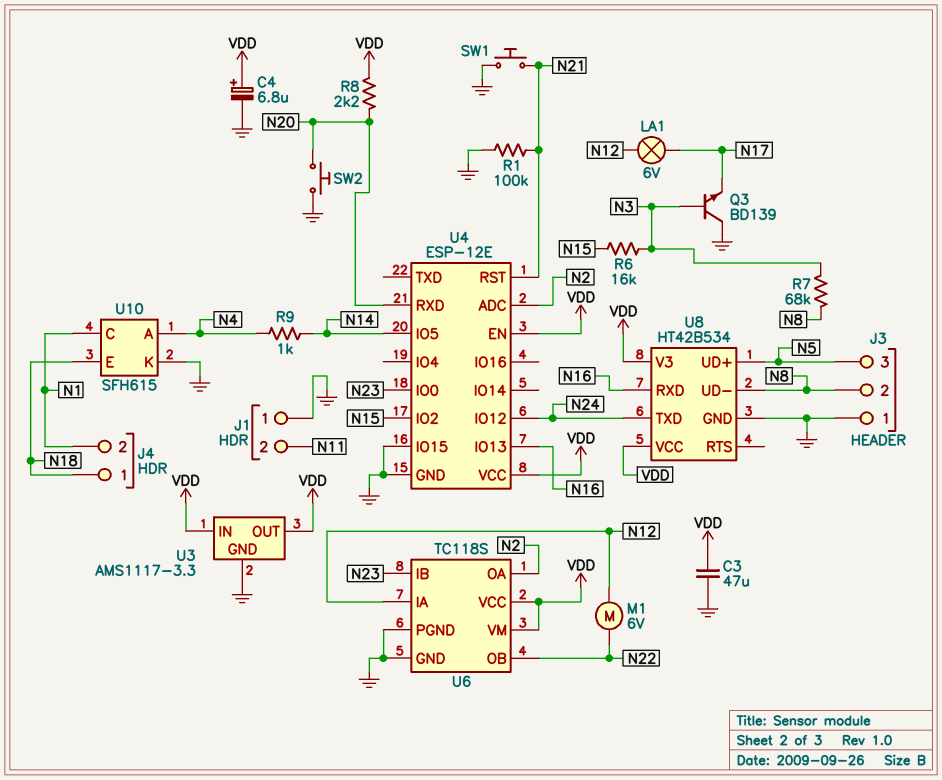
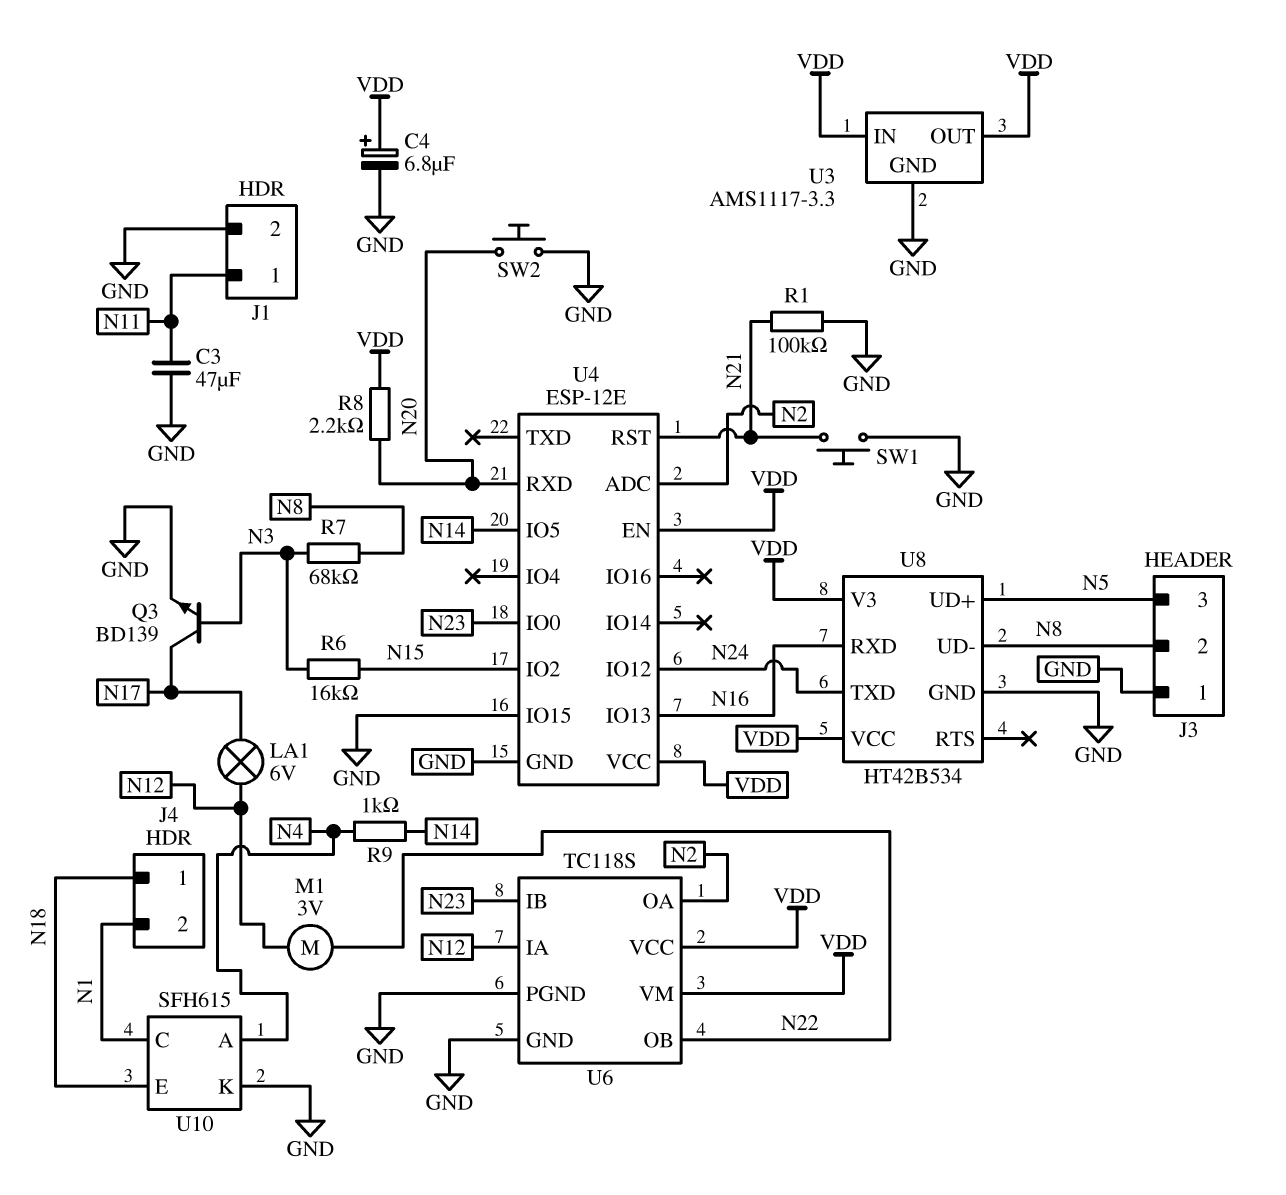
C3: 47uF (GND, VDD) -> 47uF (GND, N11)
J1 pin 1: GND -> N11
J1 pin 2: N11 -> GND
M1: motor 6V (N12, N22) -> motor 3V (N12, N22)
Q3: NPN BD139 (B N3, C GND, E N17) -> NPN BD139 (B N3, C N17, E GND)

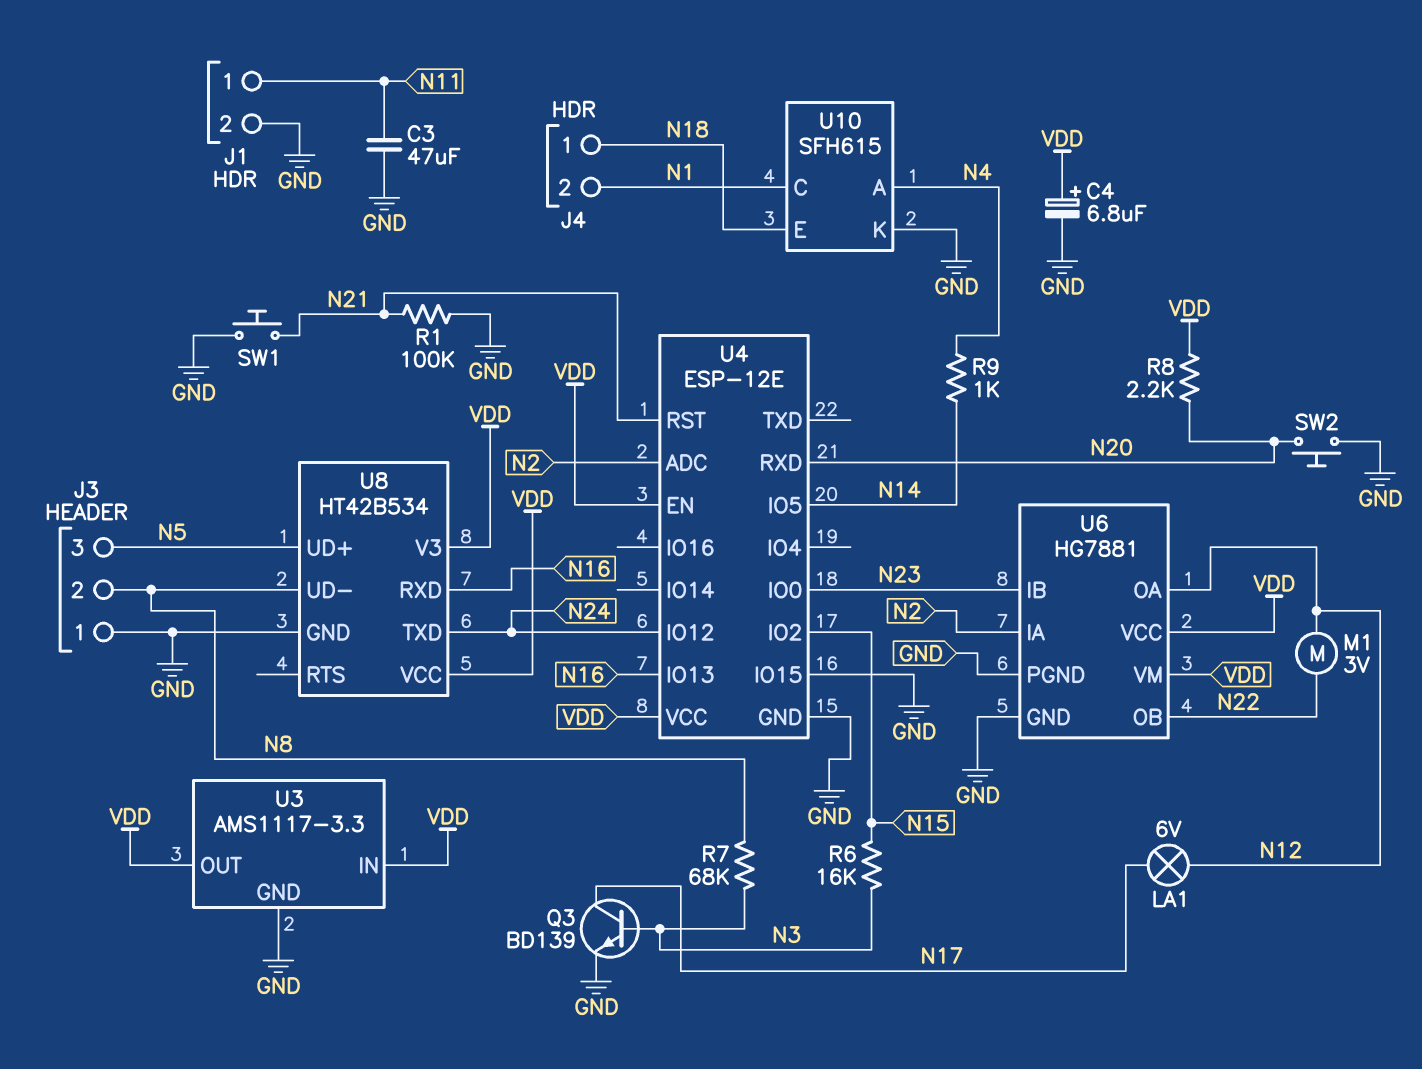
U6: TC118S -> HG7881
U6 pin IA: N12 -> N2
U6 pin OA: N2 -> N12

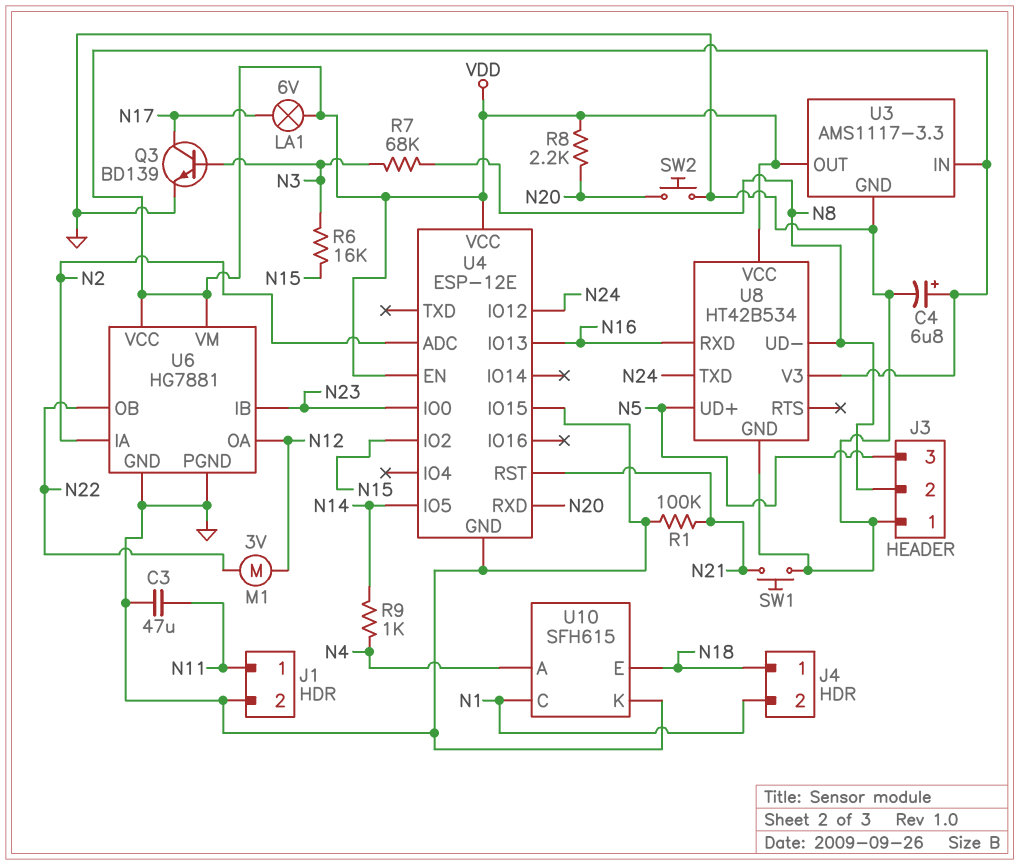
LA1: lamp 6V (N12, N17) -> lamp 6V (N17, VDD)

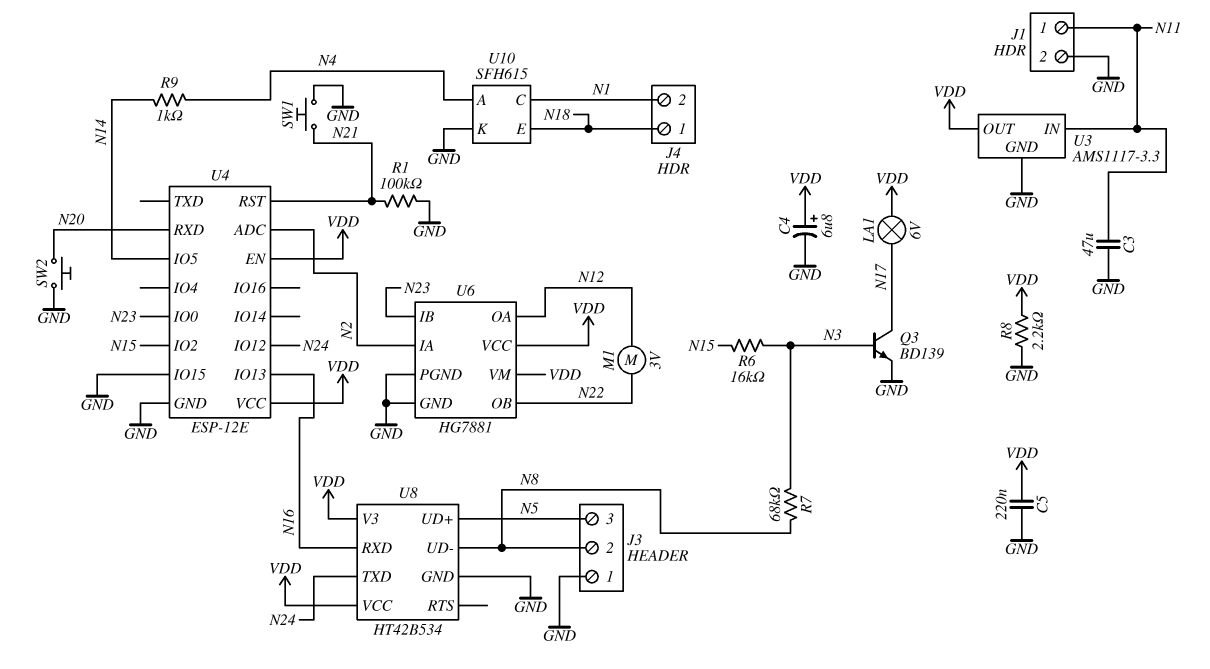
C5: none -> 220nF (GND, VDD)
R8: 2.2k (N20, VDD) -> 2.2k (GND, VDD)
U3 pin IN: VDD -> N11

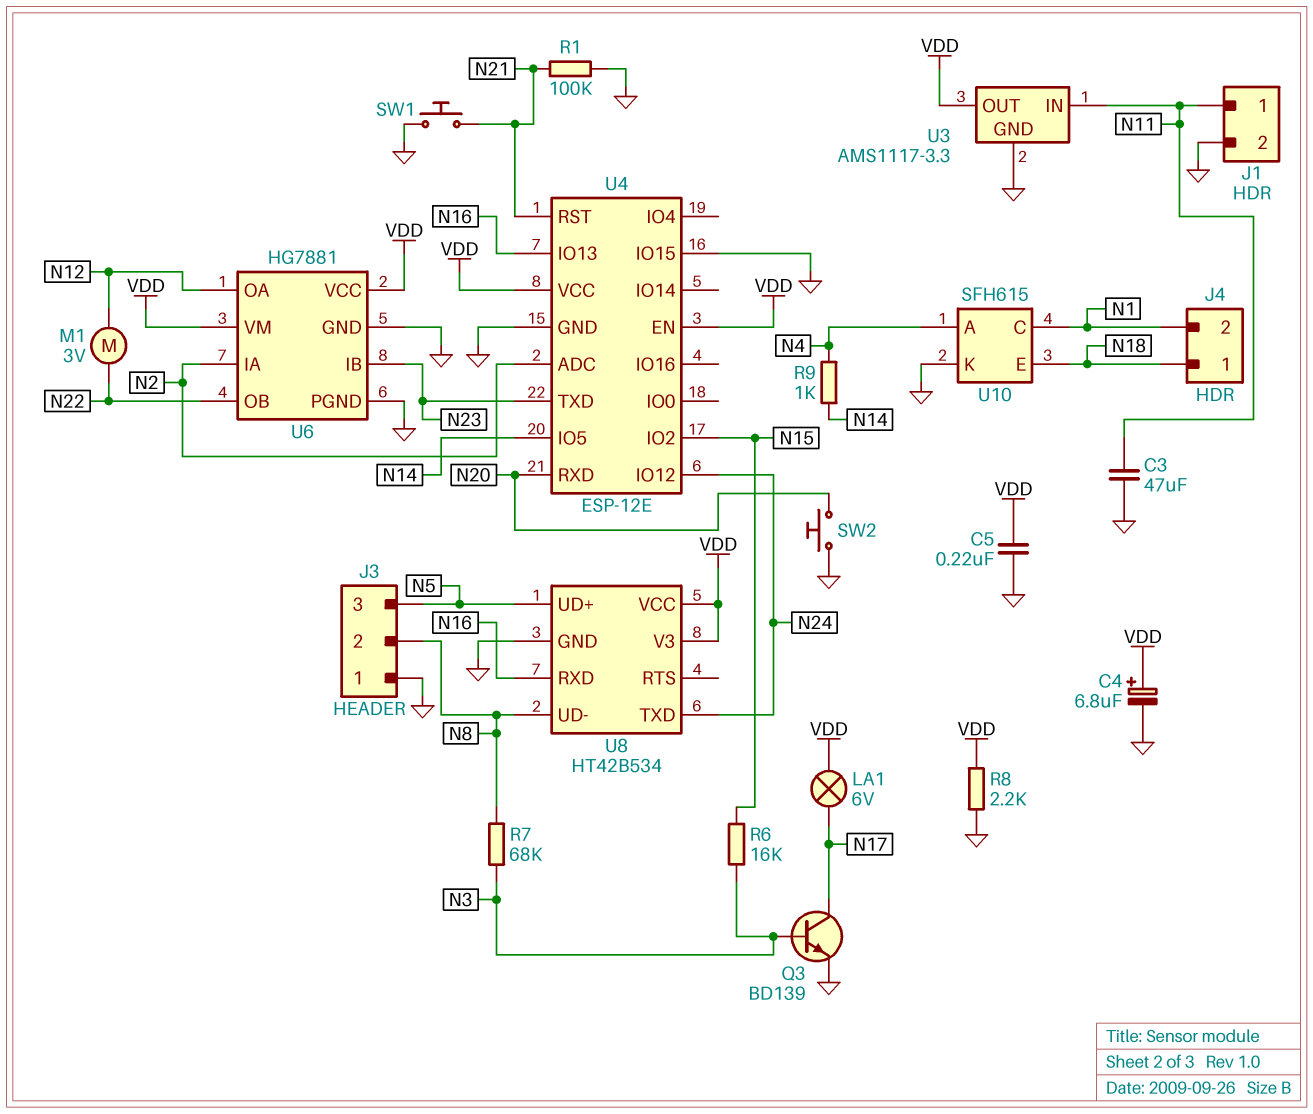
U4 pin IO0: N23 -> none
U4 pin TXD: none -> N23

